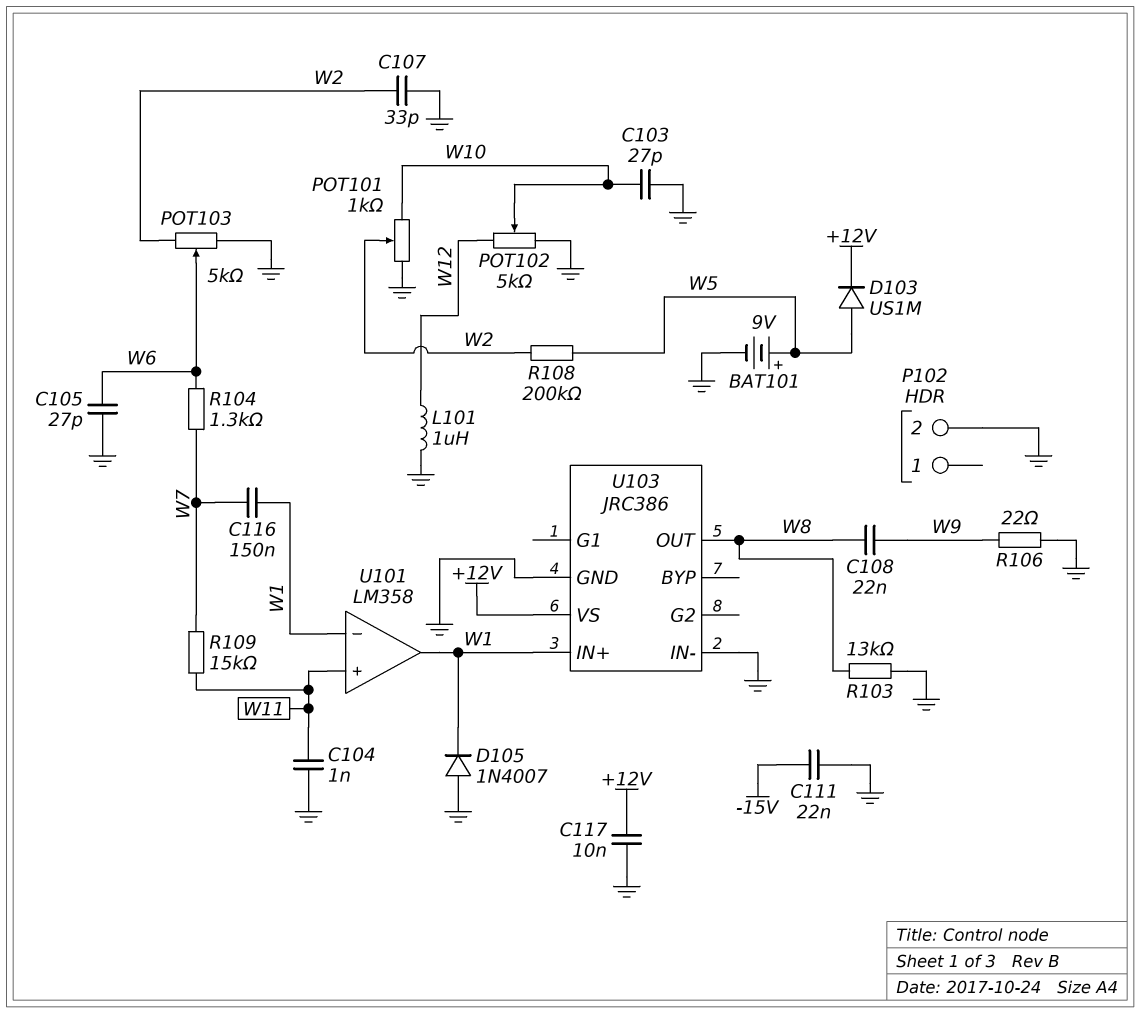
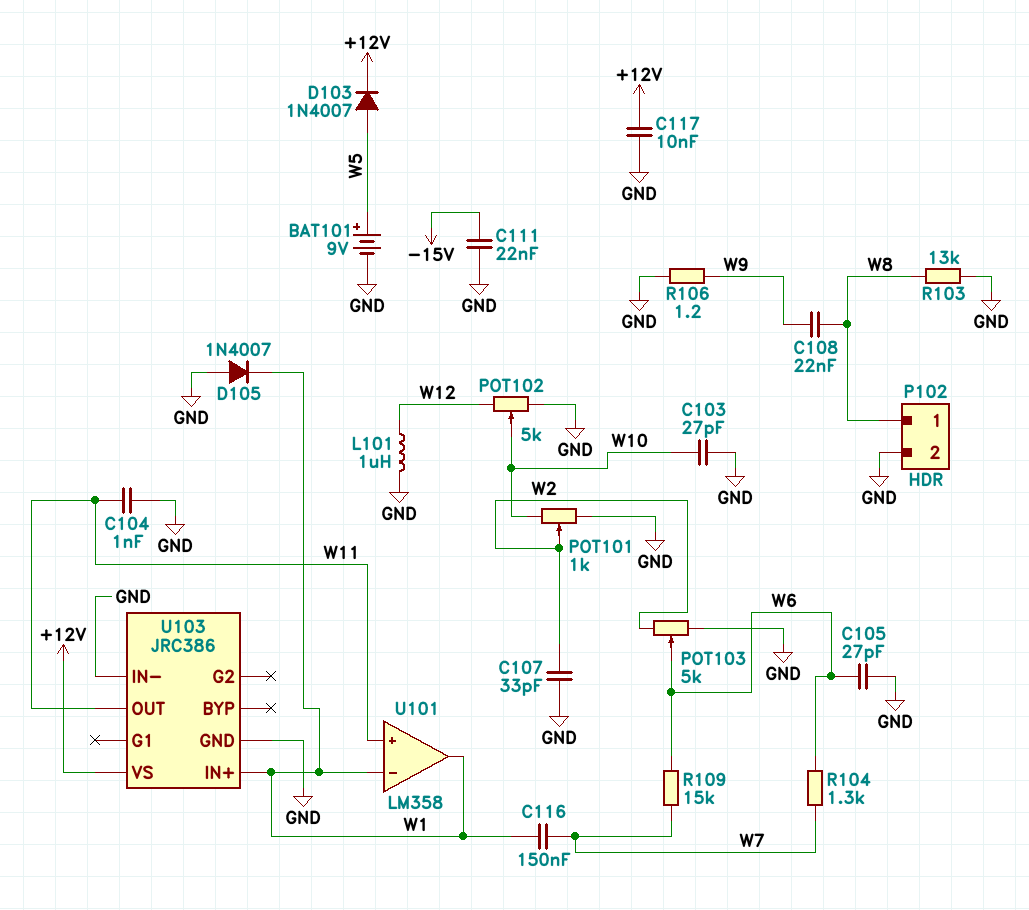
D103: diode US1M (A W5, K +12V) -> diode 1N4007 (A W5, K +12V)
P102 pin 1: none -> W8
R106: 22 (GND, W9) -> 1.2 (GND, W9)
R108: 200k (W2, W5) -> none
R109: 15k (W7, W11) -> 15k (W6, W7)
U103 pin OUT: W8 -> W11

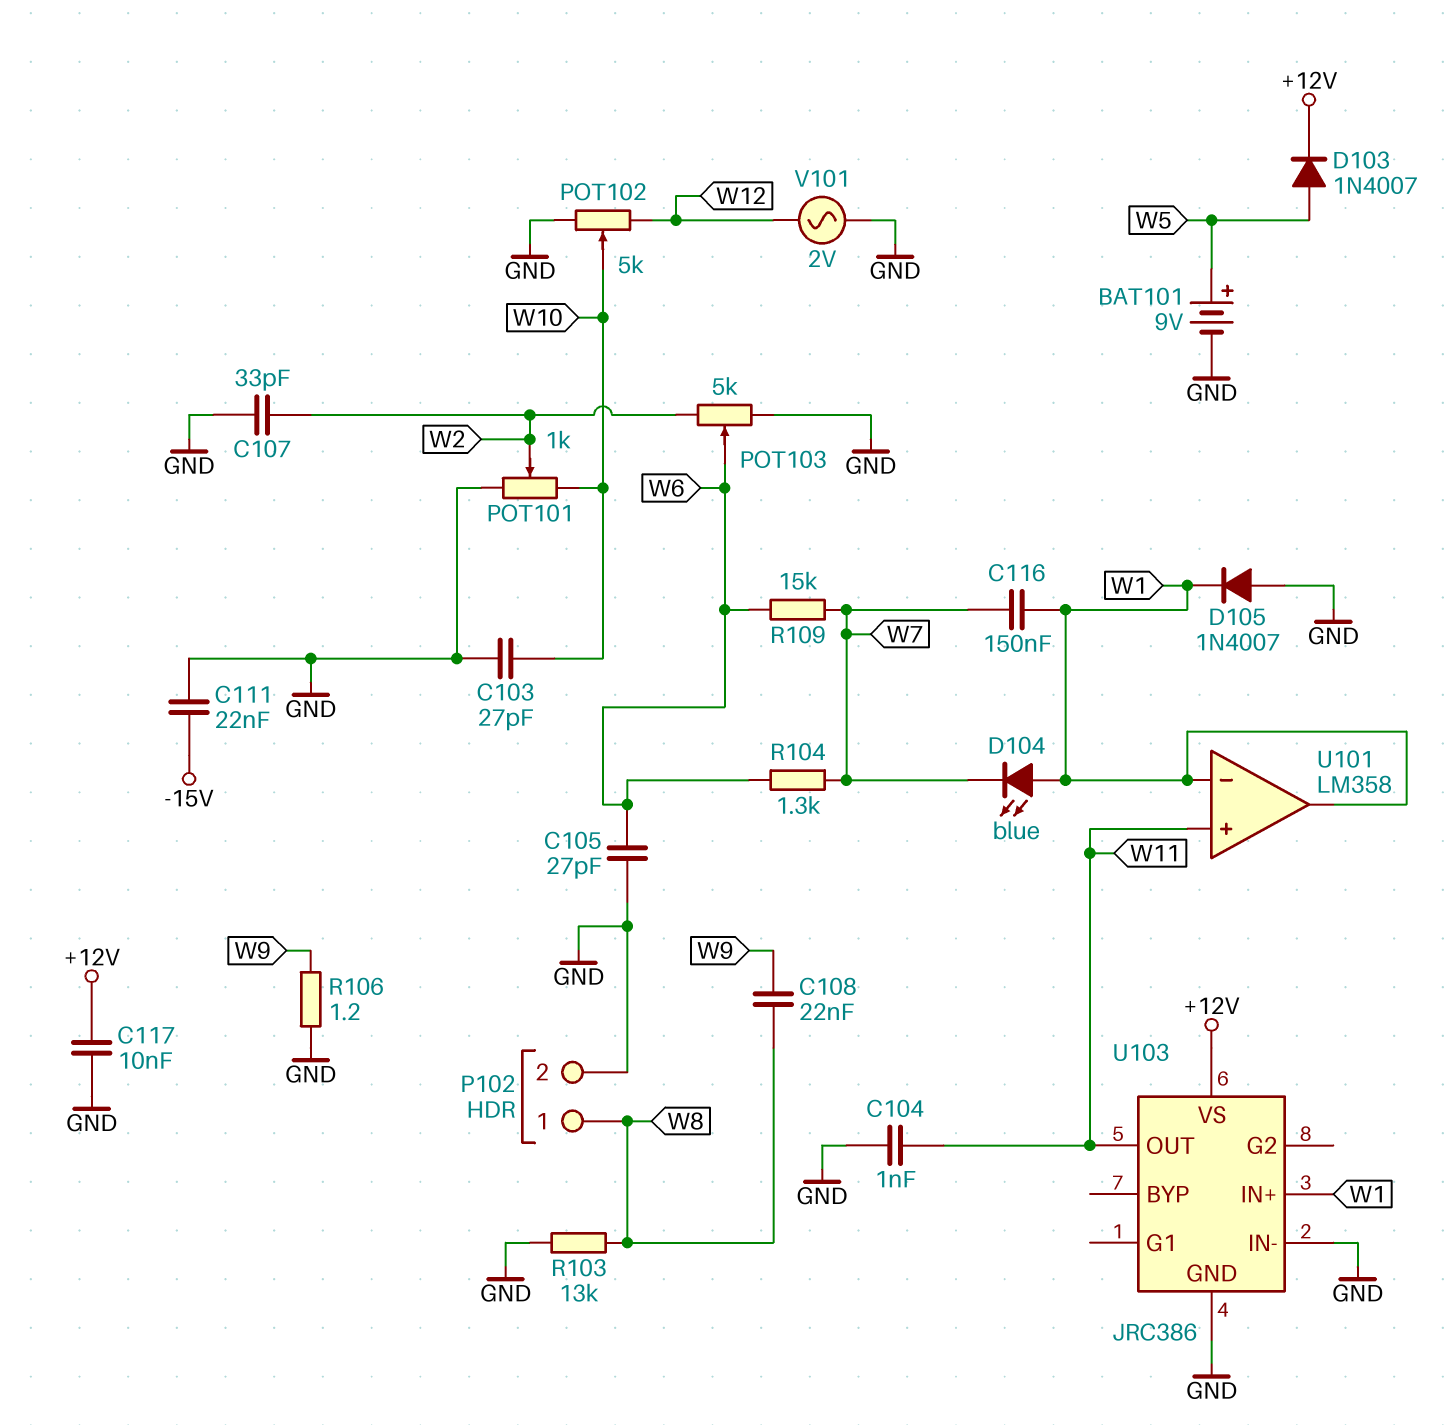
D104: none -> LED blue (A W1, K W7)
L101: 1uH (GND, W12) -> none
V101: none -> AC 2V (GND, W12)

